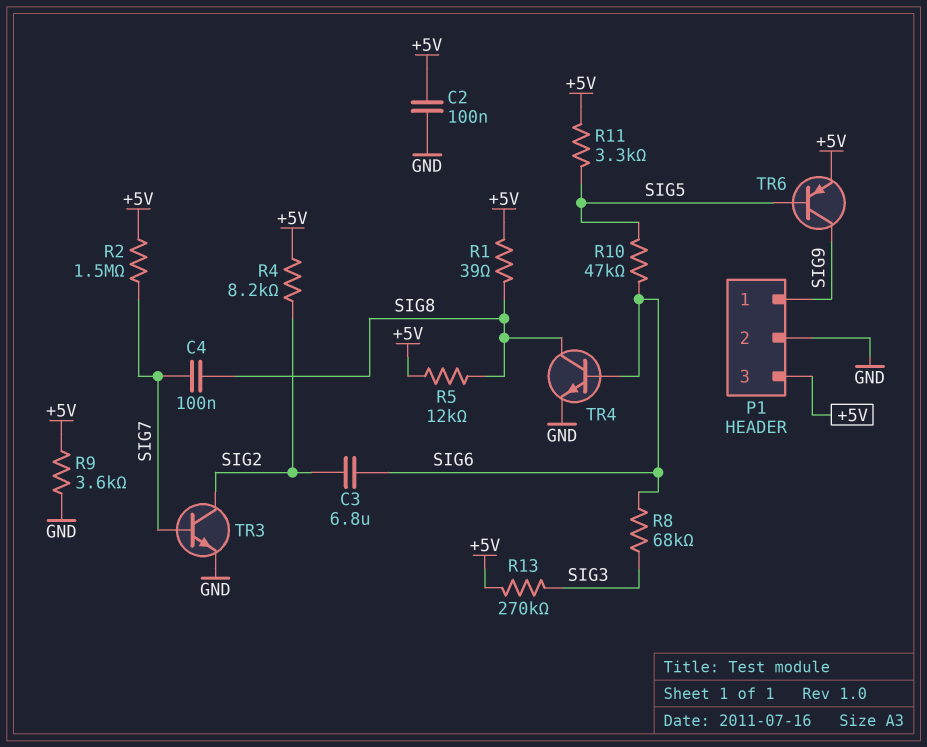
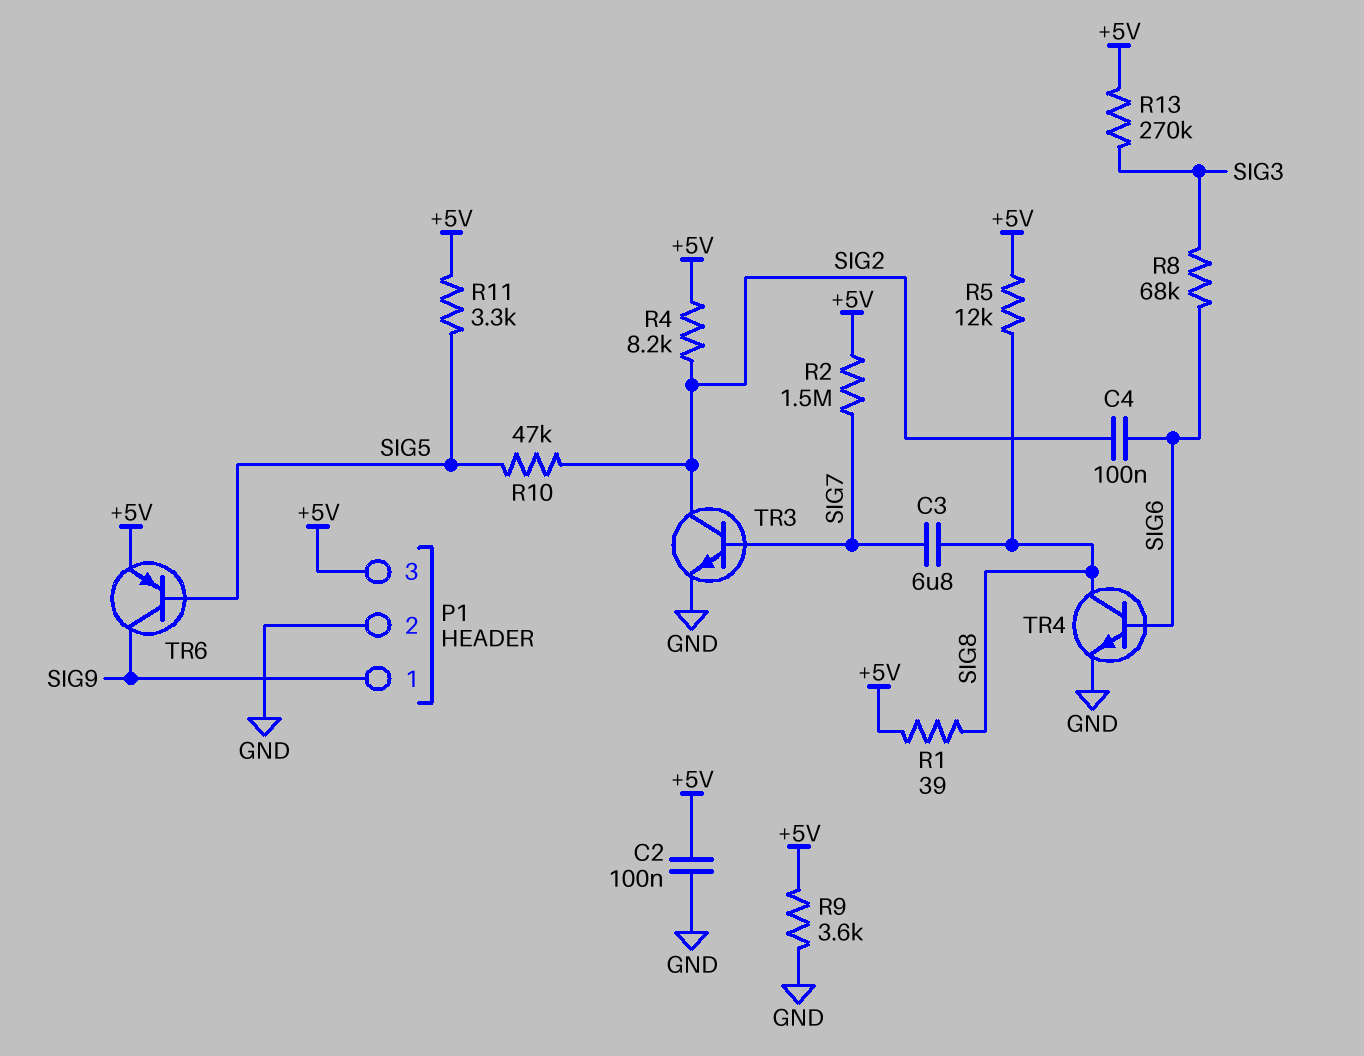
C3: 6.8uF (SIG2, SIG6) -> 6.8uF (SIG7, SIG8)
C4: 100nF (SIG7, SIG8) -> 100nF (SIG2, SIG6)
R10: 47k (SIG5, SIG6) -> 47k (SIG2, SIG5)

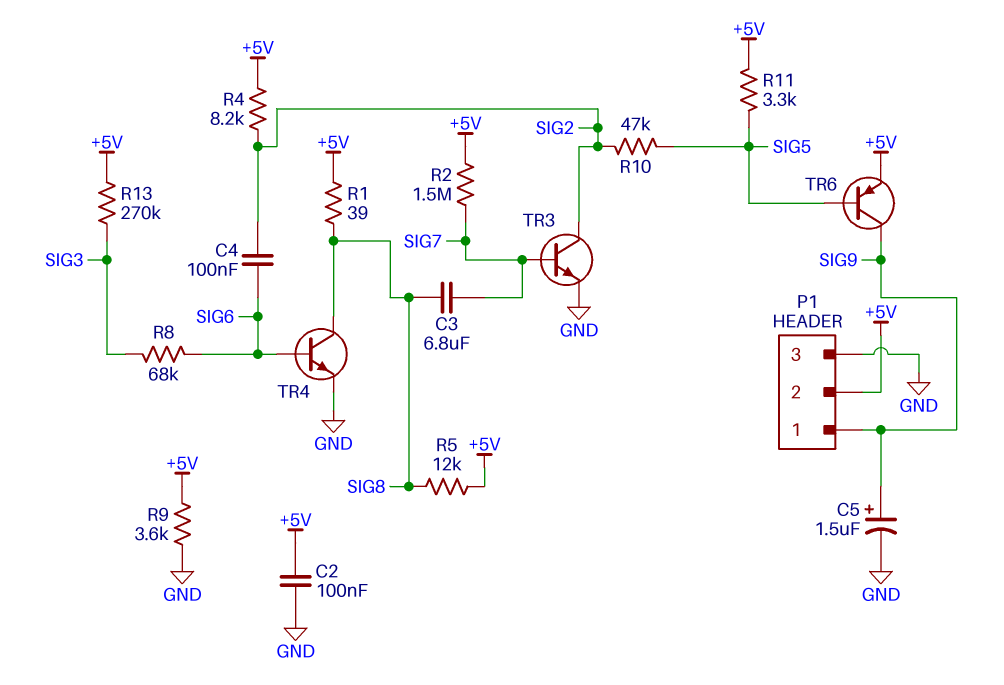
C5: none -> 1.5uF (plus SIG9, minus GND)
P1 pin 2: GND -> +5V
P1 pin 3: +5V -> GND

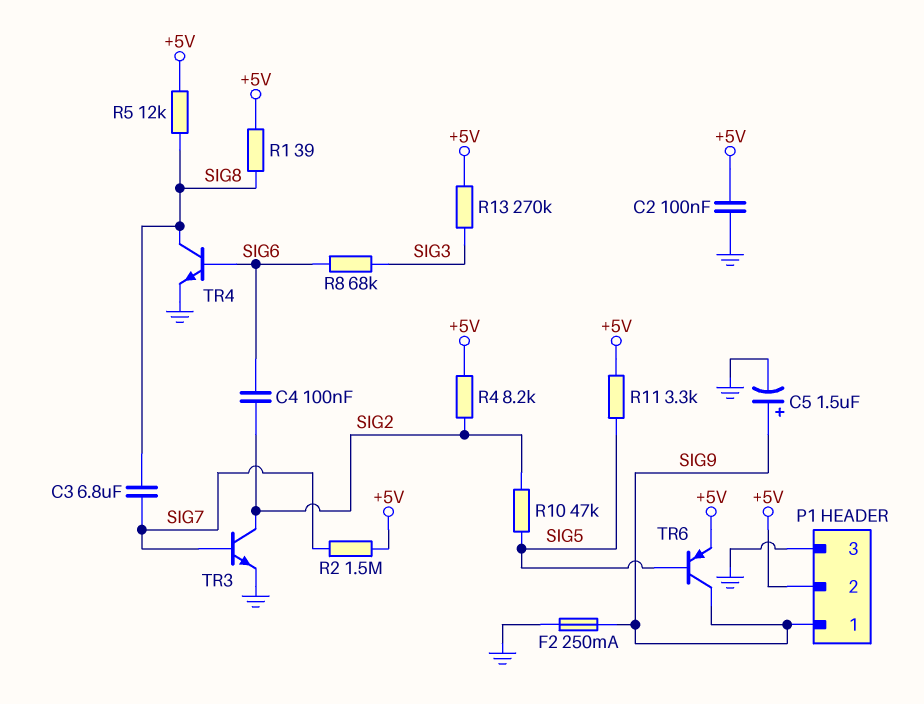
F2: none -> 250mA (GND, SIG9)
R9: 3.6k (+5V, GND) -> none

